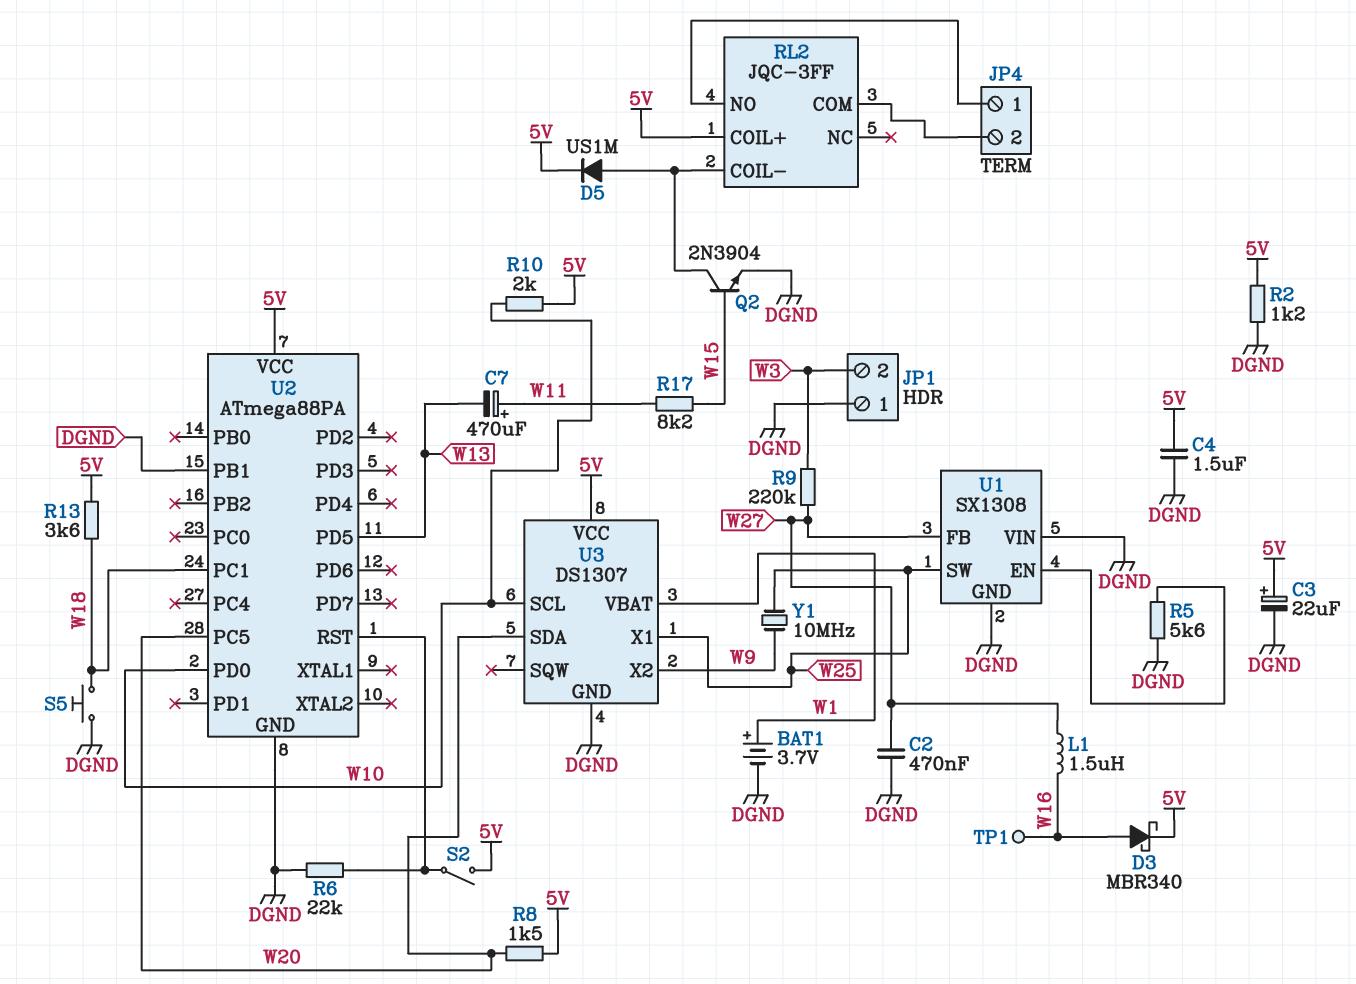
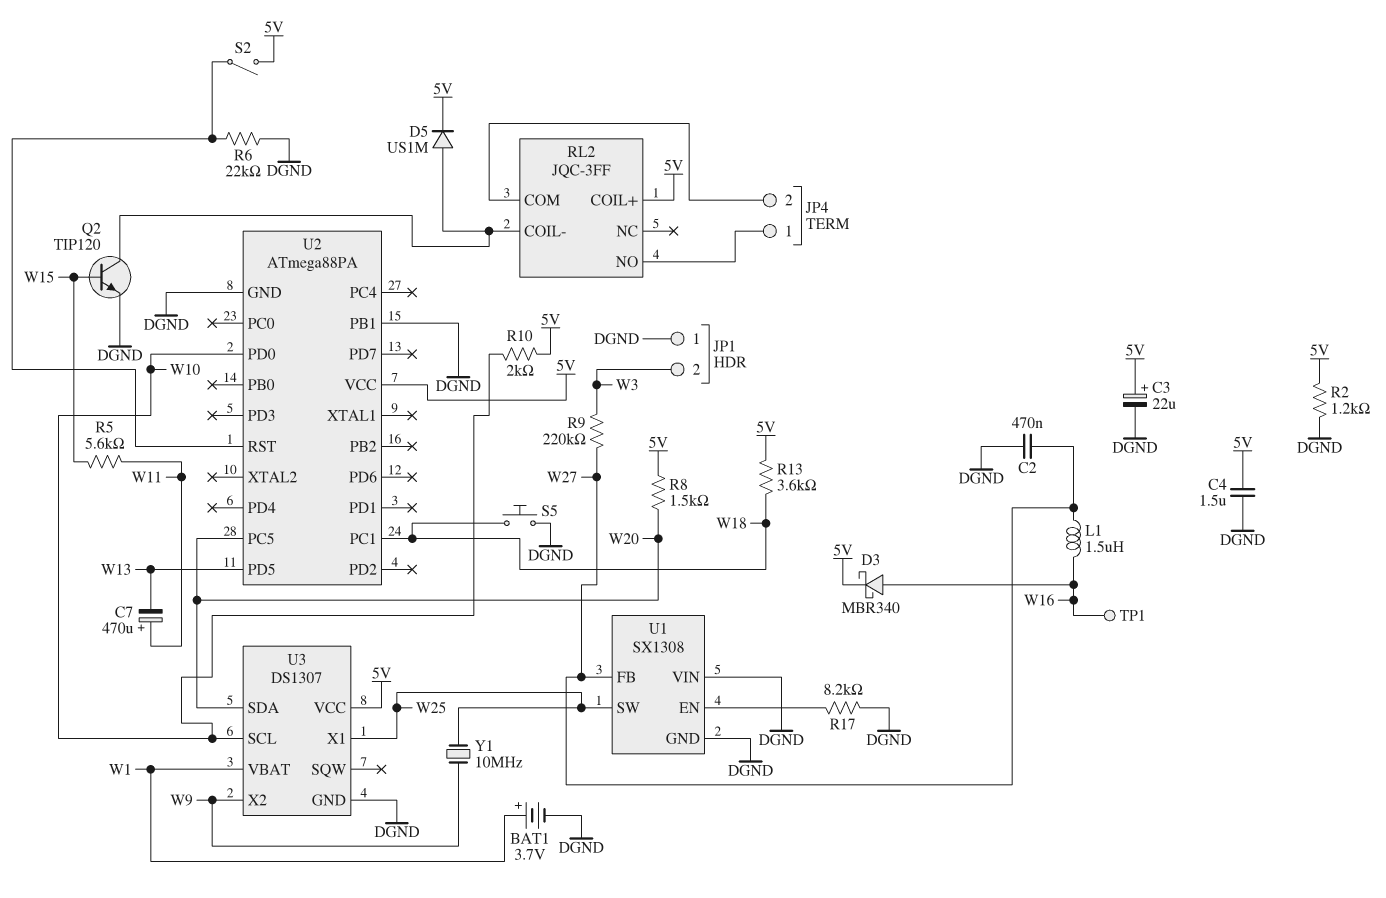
Q2: NPN 2N3904 (B W15, C RL2/COIL-, E DGND) -> NPN TIP120 (B W15, C RL2/COIL-, E DGND)
R5: 5.6k (DGND, U1/EN) -> 5.6k (W11, W15)
R17: 8.2k (W11, W15) -> 8.2k (DGND, U1/EN)

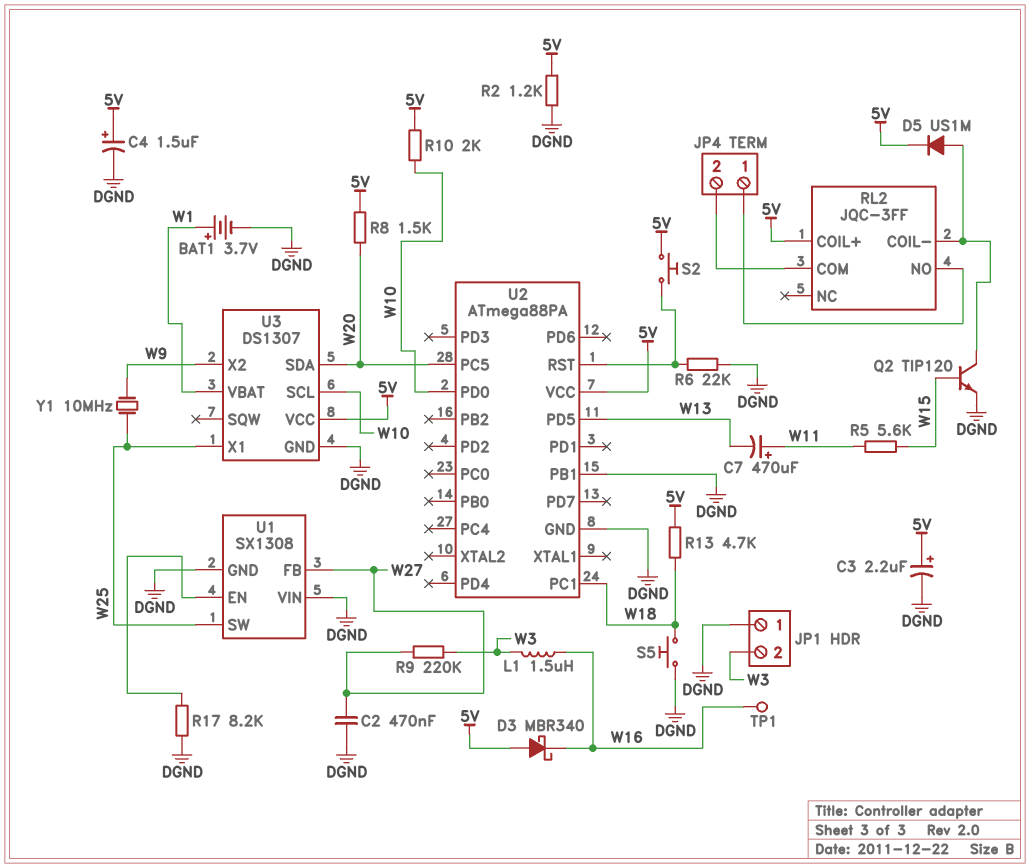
C3: 22uF (plus 5V, minus DGND) -> 2.2uF (plus 5V, minus DGND)
C4: 1.5uF (5V, DGND) -> 1.5uF (plus 5V, minus DGND)
D3: schottky MBR340 (A W16, K 5V) -> schottky MBR340 (A 5V, K W16)
L1: 1.5uH (W16, W27) -> 1.5uH (W3, W16)
R13: 3.6k (5V, W18) -> 4.7k (5V, W18)
S2: switch (5V, U2/RST) -> button (5V, U2/RST)

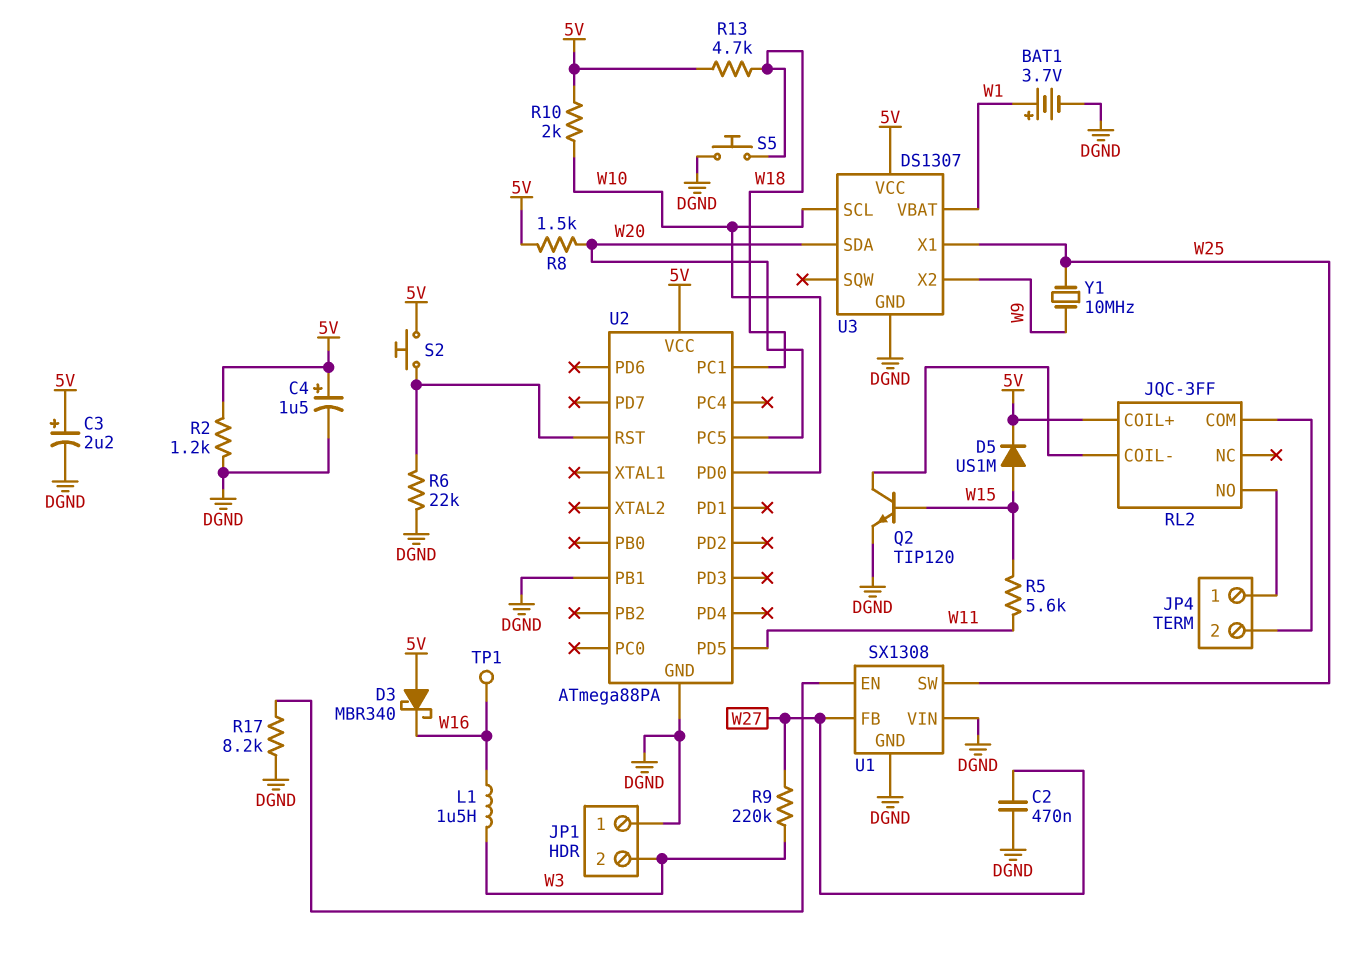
C7: 470uF (plus W11, minus W13) -> none
D5: diode US1M (A RL2/COIL-, K 5V) -> diode US1M (A W15, K 5V)
U2 pin PD5: W13 -> W11

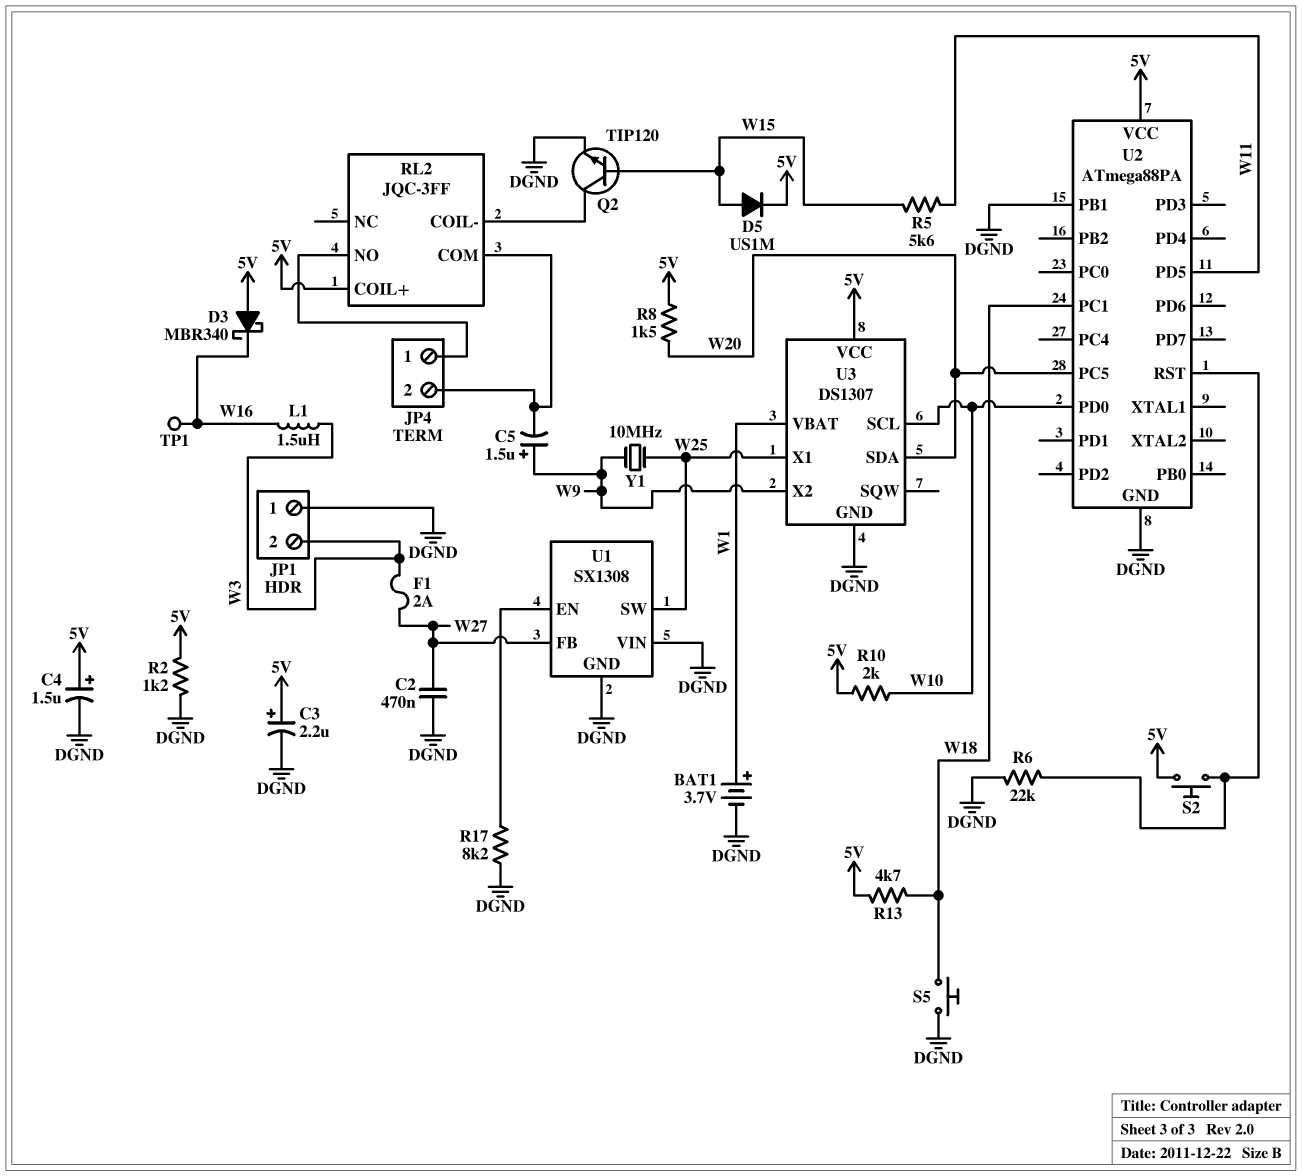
C5: none -> 1.5uF (plus W9, minus JP4/2)
F1: none -> 2A (W3, W27)
R9: 220k (W3, W27) -> none

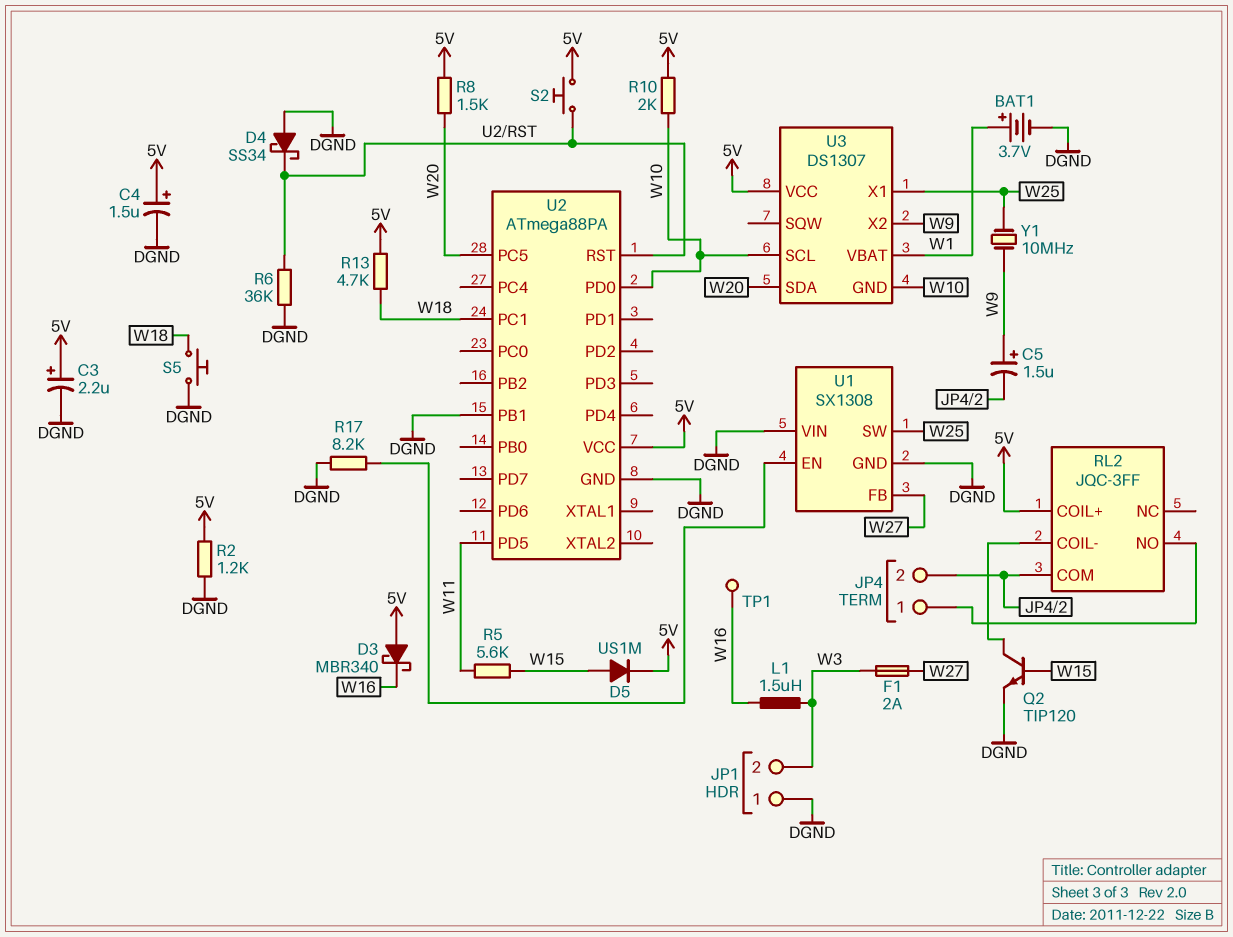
C2: 470nF (DGND, W27) -> none
D4: none -> schottky SS34 (A DGND, K U2/RST)
R6: 22k (DGND, U2/RST) -> 36k (DGND, U2/RST)
U3 pin GND: DGND -> W10

